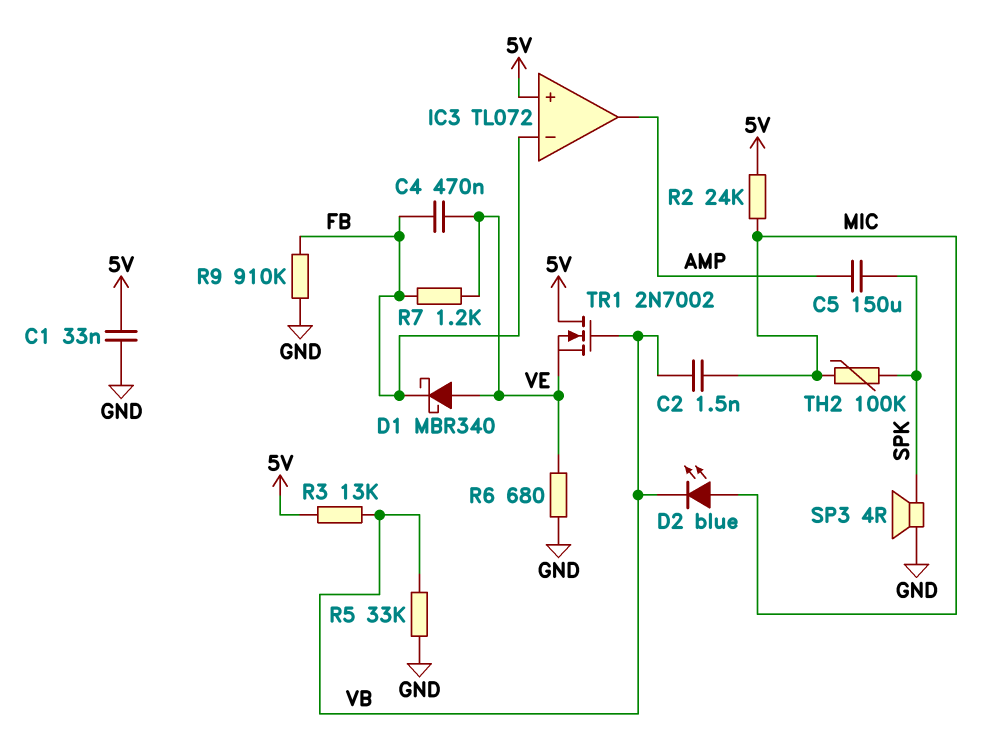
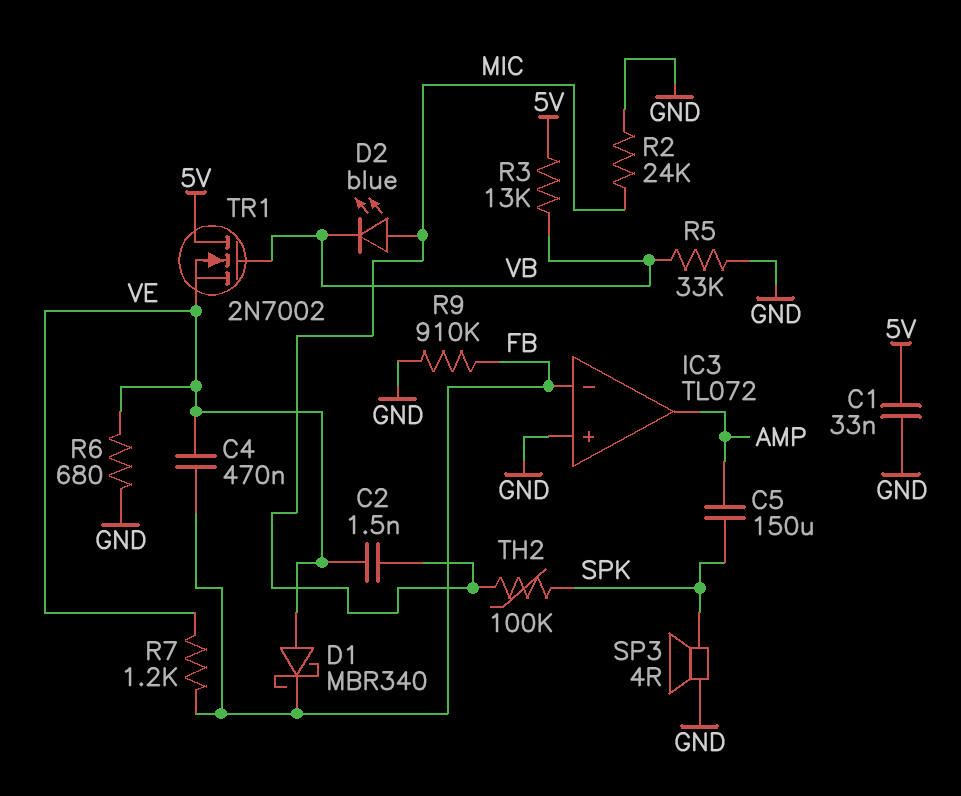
C2: 1.5nF (MIC, VB) -> 1.5nF (MIC, VE)
IC3 pin in+: 5V -> GND
R2: 24k (5V, MIC) -> 24k (GND, MIC)

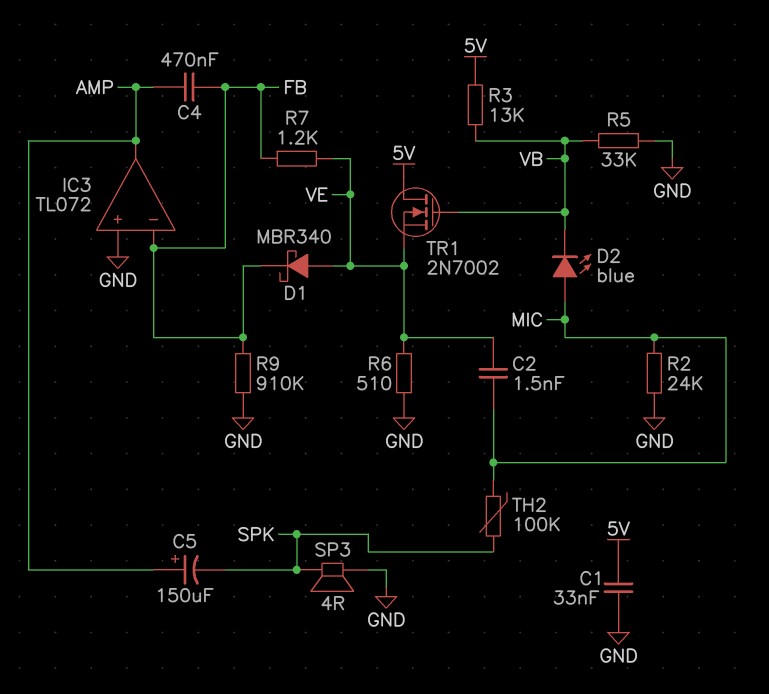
C4: 470nF (FB, VE) -> 470nF (AMP, FB)
C5: 150uF (AMP, SPK) -> 150uF (plus AMP, minus SPK)
R6: 680 (GND, VE) -> 510 (GND, VE)

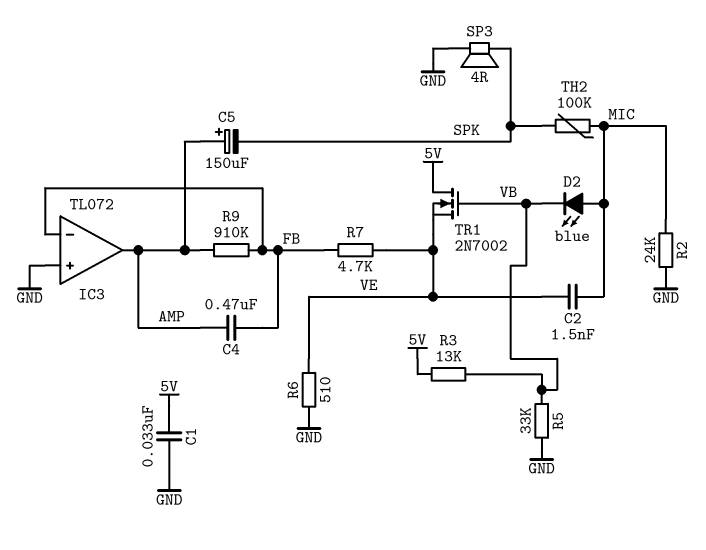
D1: schottky MBR340 (A VE, K FB) -> none
R7: 1.2k (FB, VE) -> 4.7k (FB, VE)
R9: 910k (FB, GND) -> 910k (AMP, FB)

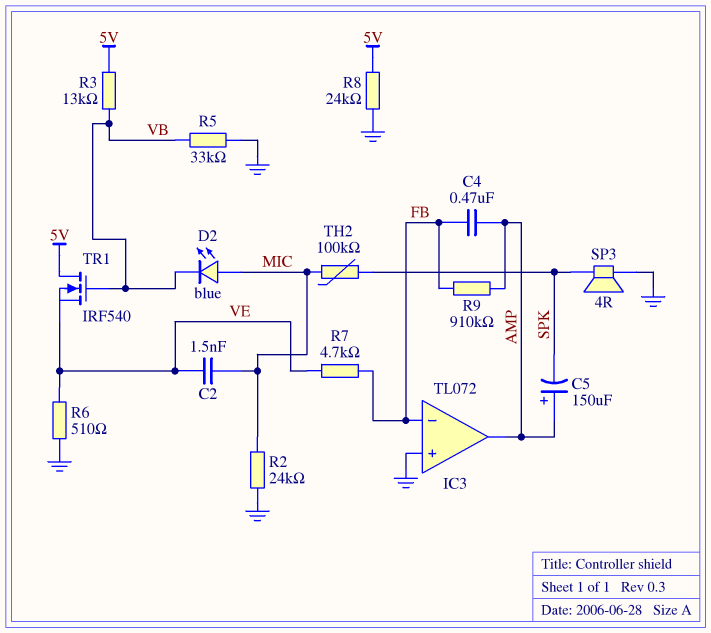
C1: 33nF (5V, GND) -> none
R8: none -> 24k (5V, GND)
TR1: NMOS 2N7002 (G VB, D 5V, S VE) -> NMOS IRF540 (G VB, D 5V, S VE)

